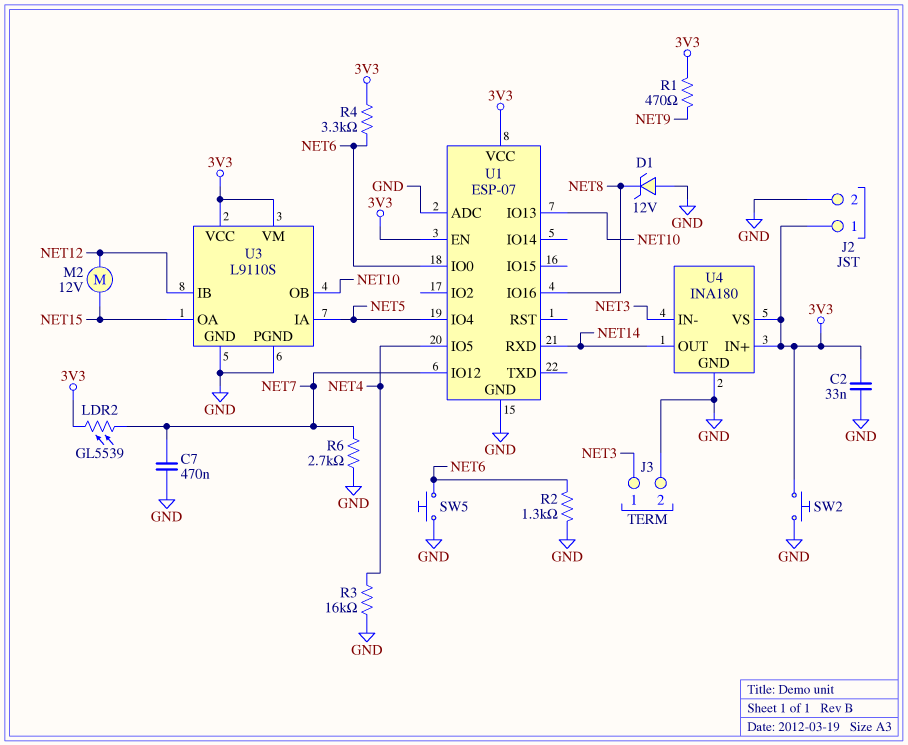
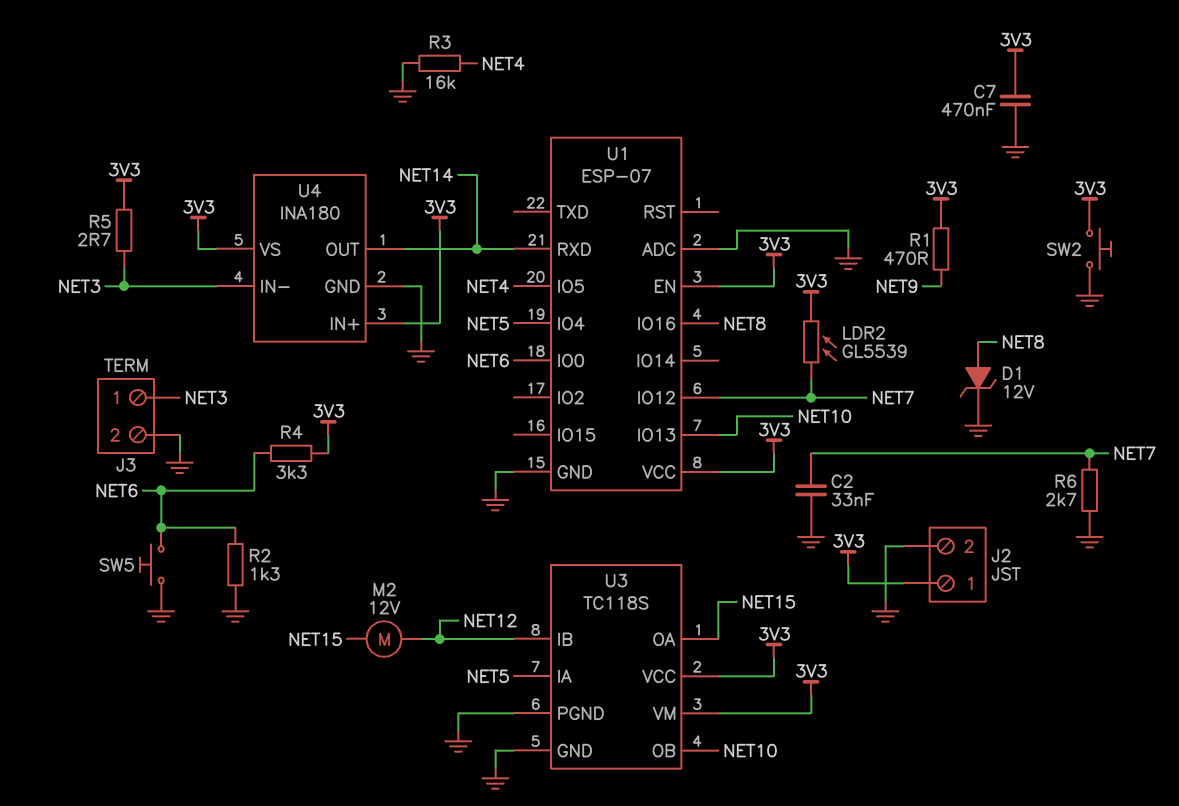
C2: 33nF (3V3, GND) -> 33nF (GND, NET7)
C7: 470nF (GND, NET7) -> 470nF (3V3, GND)
D1: zener 12V (A GND, K NET8) -> zener 12V (A NET8, K GND)
R5: none -> 2.7 (3V3, NET3)
U3: L9110S -> TC118S

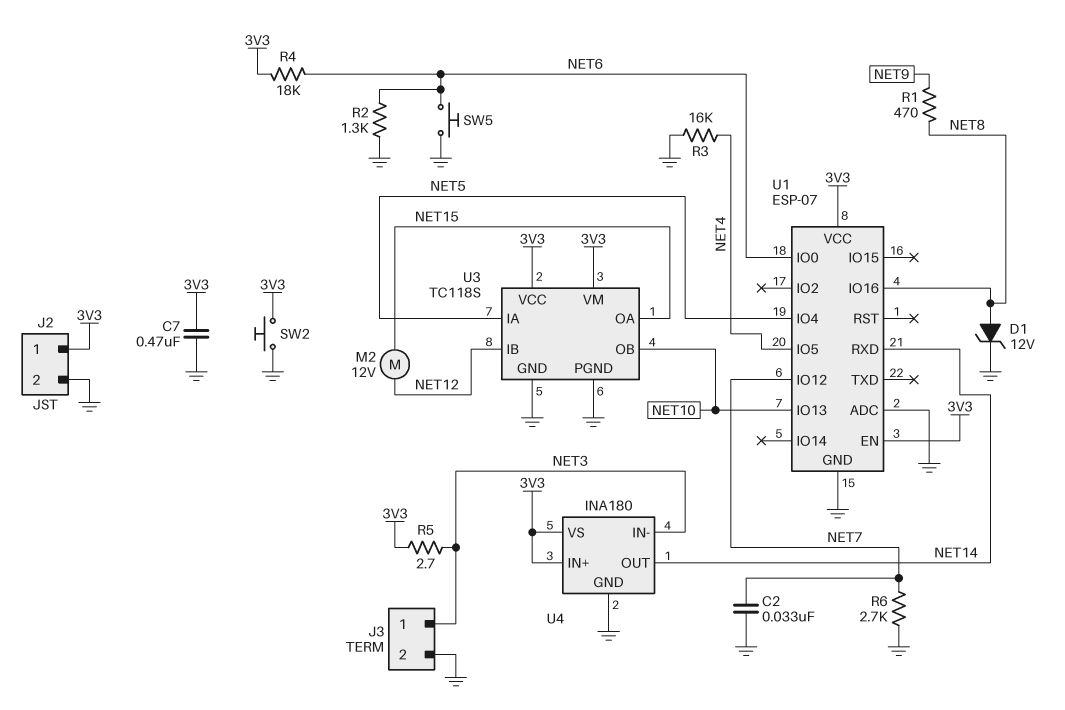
LDR2: GL5539 (3V3, NET7) -> none
R1: 470 (3V3, NET9) -> 470 (NET8, NET9)
R4: 3.3k (3V3, NET6) -> 18k (3V3, NET6)

